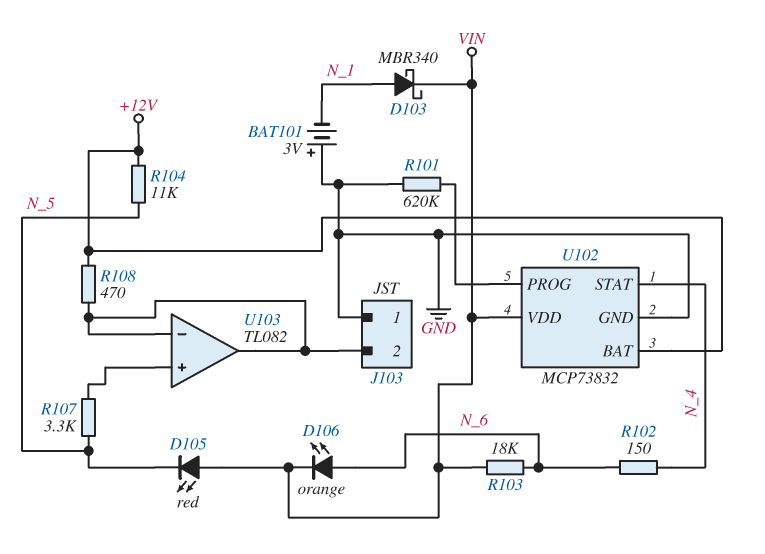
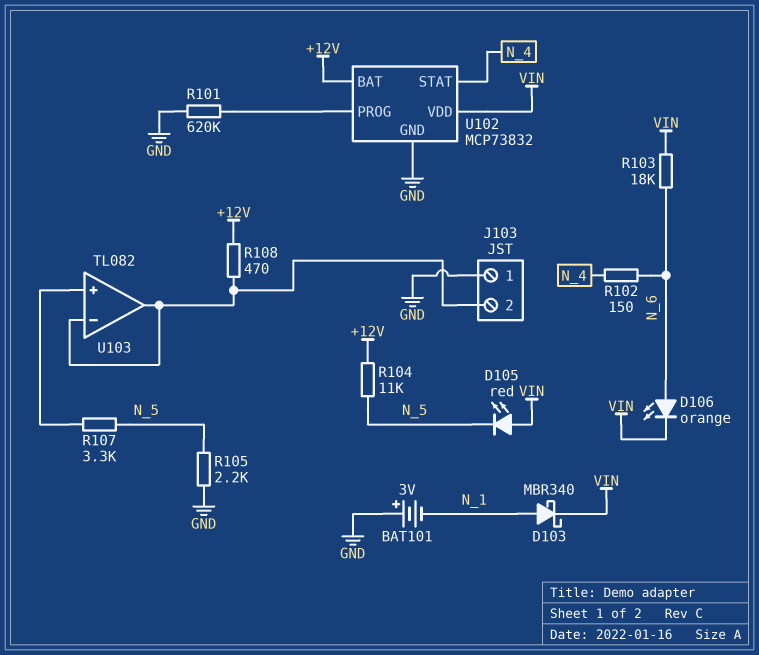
R105: none -> 2.2k (GND, N_5)

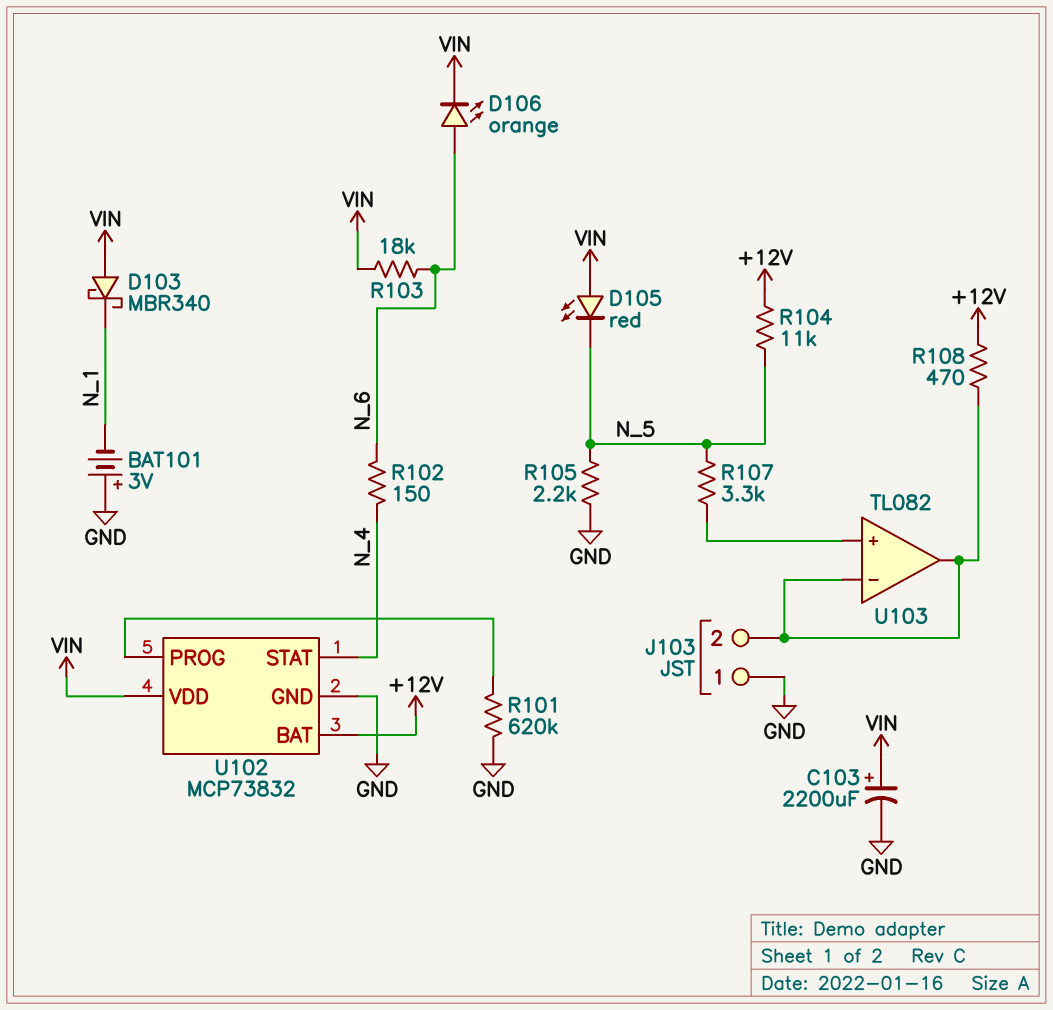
C103: none -> 2200uF (plus VIN, minus GND)
D103: schottky MBR340 (A N_1, K VIN) -> schottky MBR340 (A VIN, K N_1)

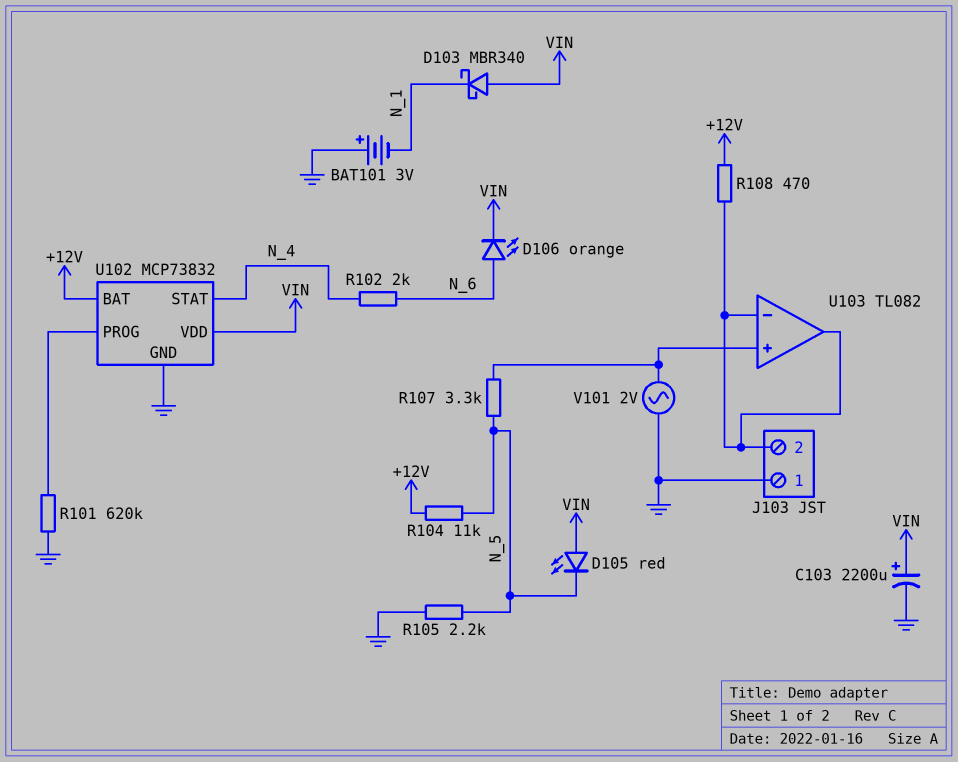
R102: 150 (N_4, N_6) -> 2k (N_4, N_6)
R103: 18k (N_6, VIN) -> none
V101: none -> AC 2V (GND, U103/in+)

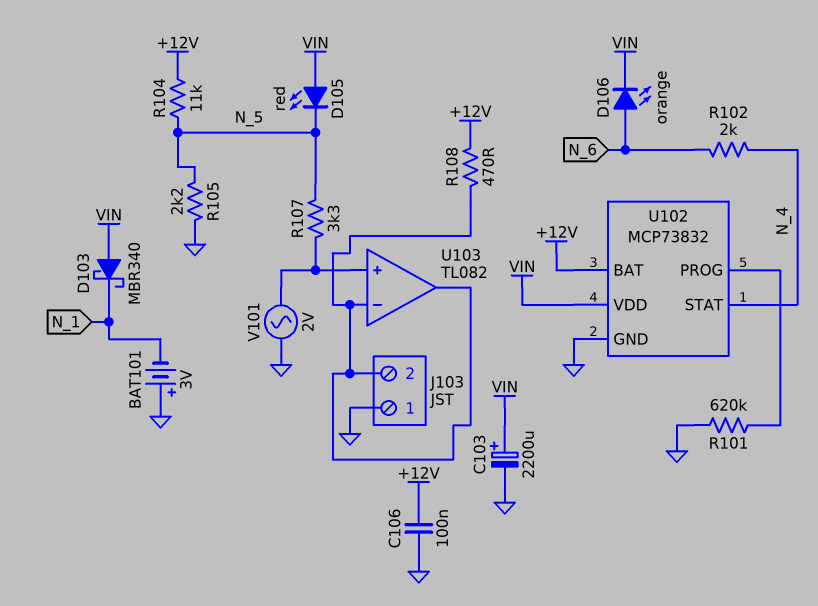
C106: none -> 100nF (+12V, GND)

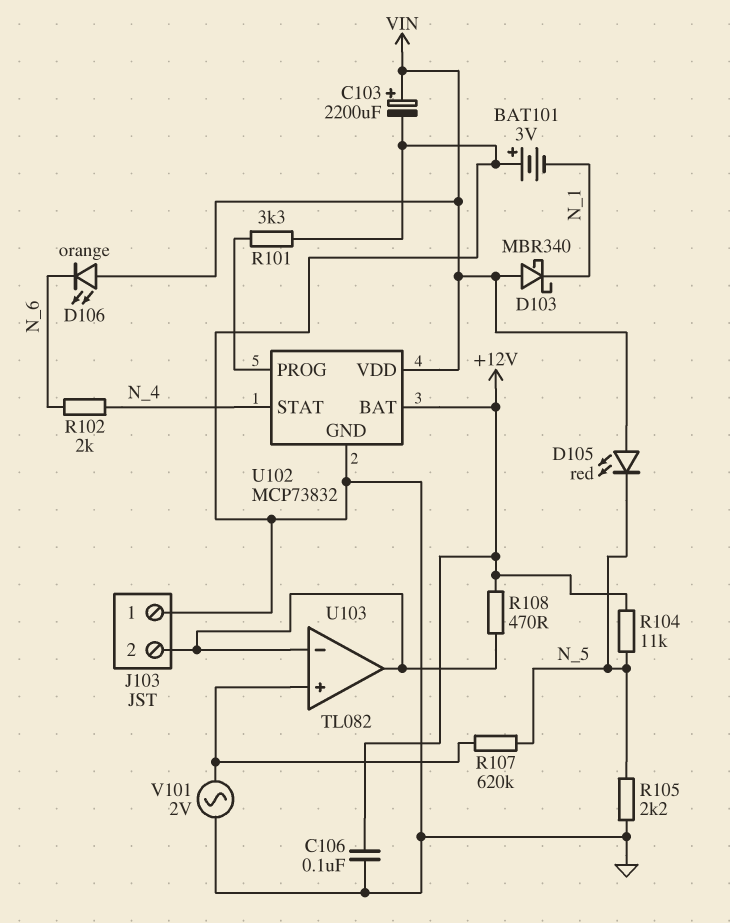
D106: LED orange (A N_6, K VIN) -> LED orange (A VIN, K N_6)
R101: 620k (GND, U102/PROG) -> 3.3k (GND, U102/PROG)
R107: 3.3k (N_5, U103/in+) -> 620k (N_5, U103/in+)

